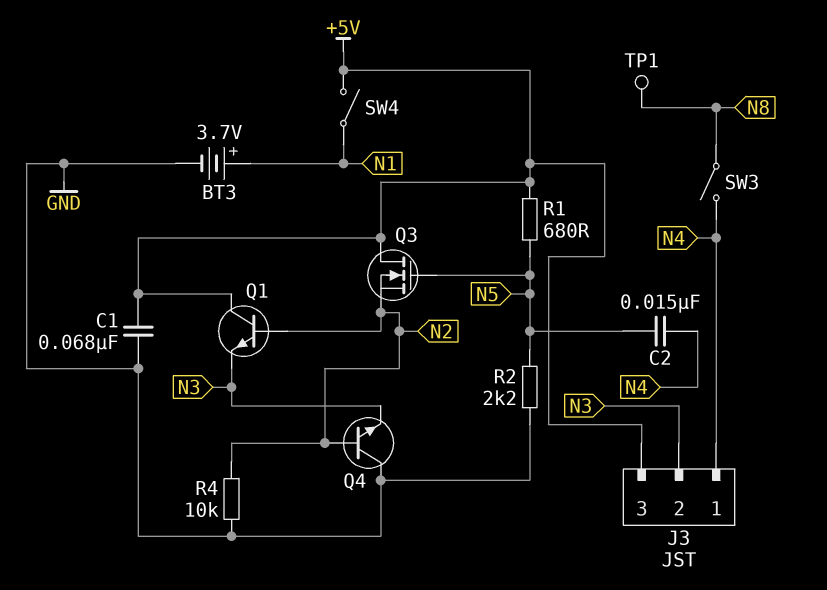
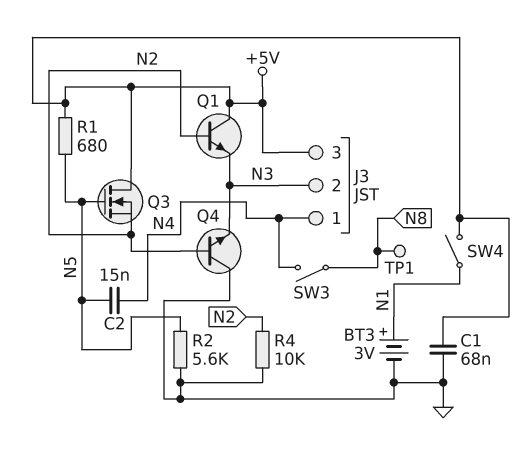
BT3: 3.7V (plus N1, minus GND) -> 3V (plus N1, minus GND)
R2: 2.2k (GND, N5) -> 5.6k (GND, N5)

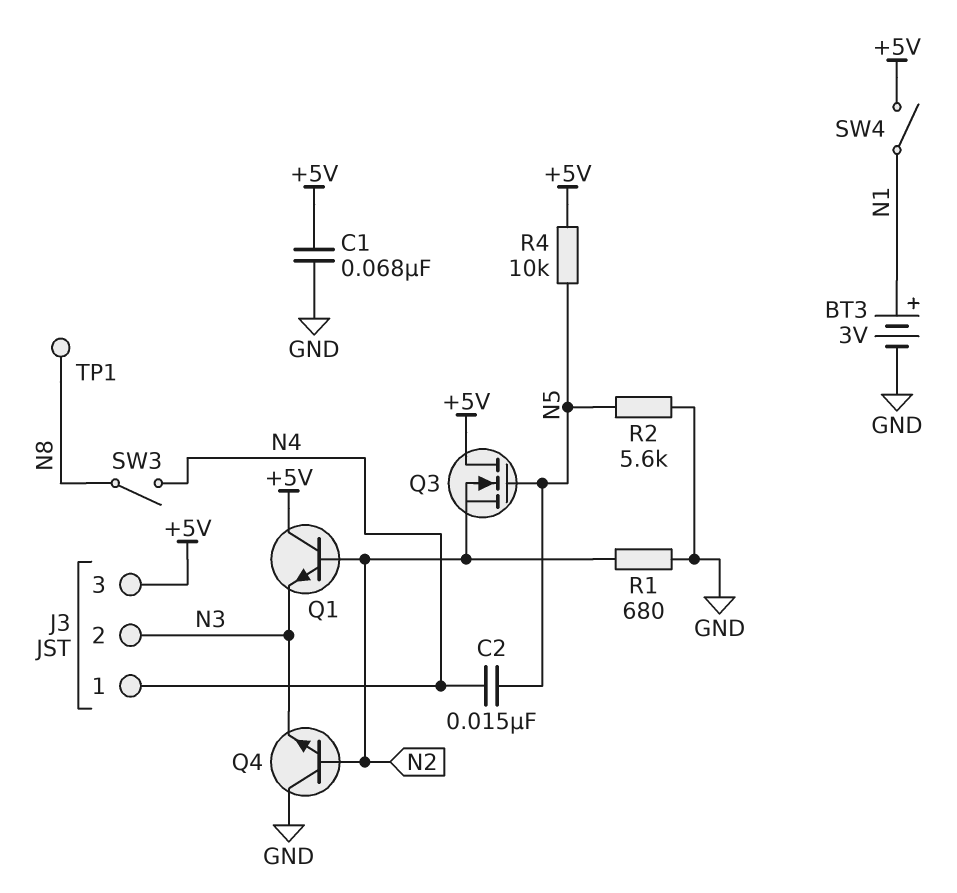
R1: 680 (+5V, N5) -> 680 (GND, N2)
R4: 10k (GND, N2) -> 10k (+5V, N5)

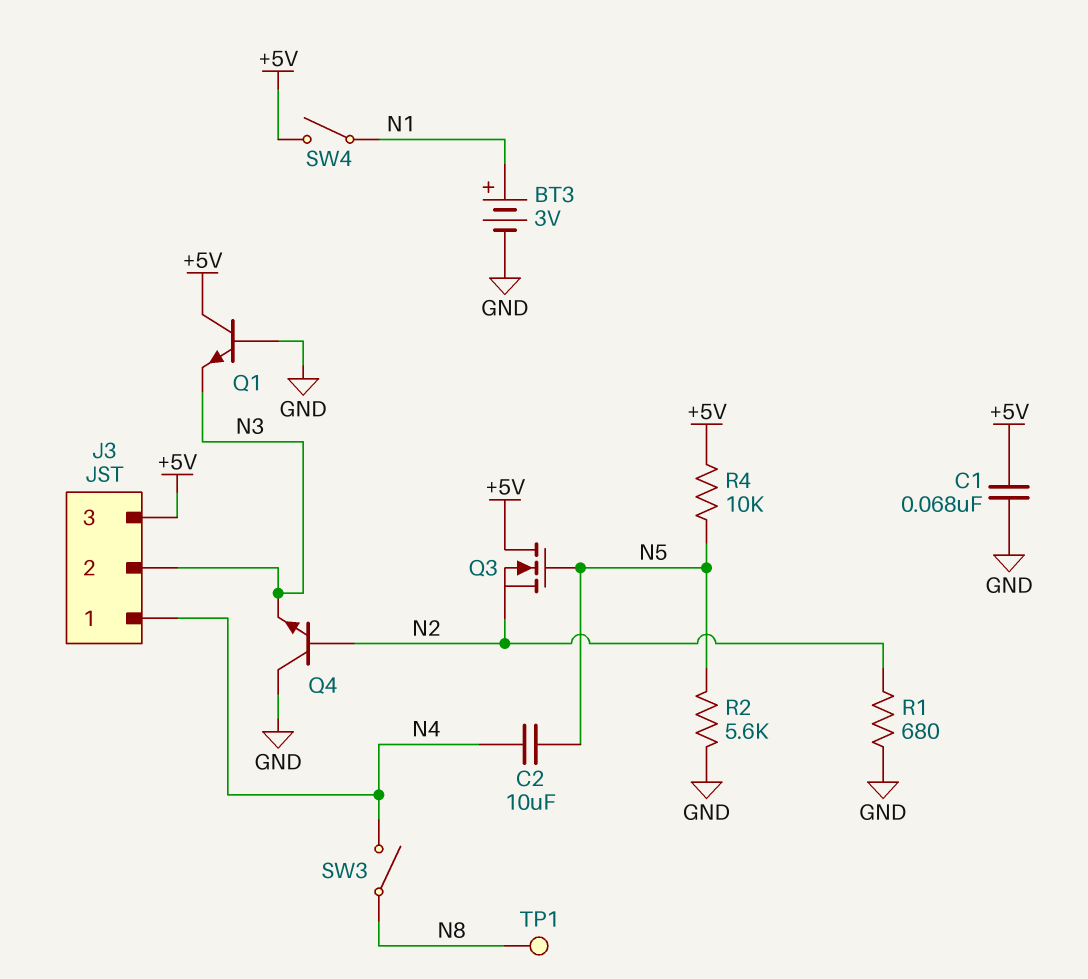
C2: 15nF (N4, N5) -> 10uF (N4, N5)
Q1: NPN (B N2, C +5V, E N3) -> NPN (B GND, C +5V, E N3)

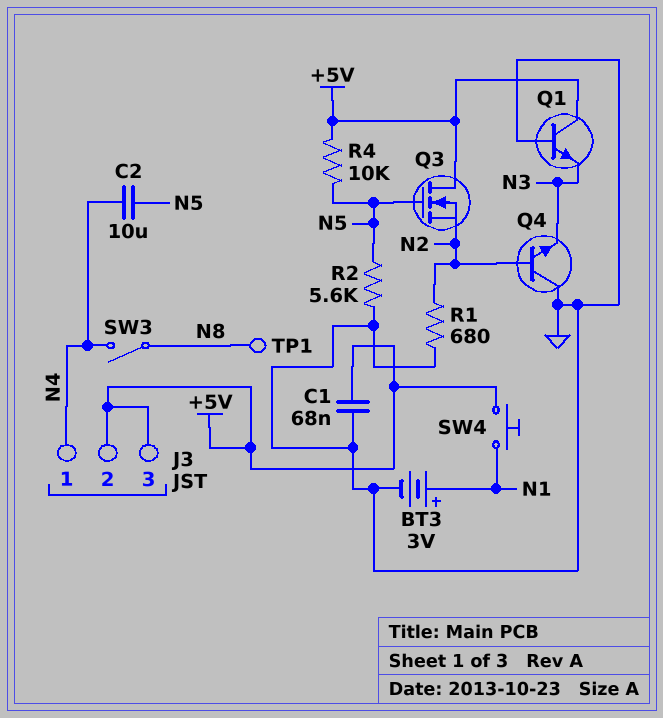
J3 pin 2: N3 -> +5V
SW4: switch (+5V, N1) -> button (+5V, N1)

